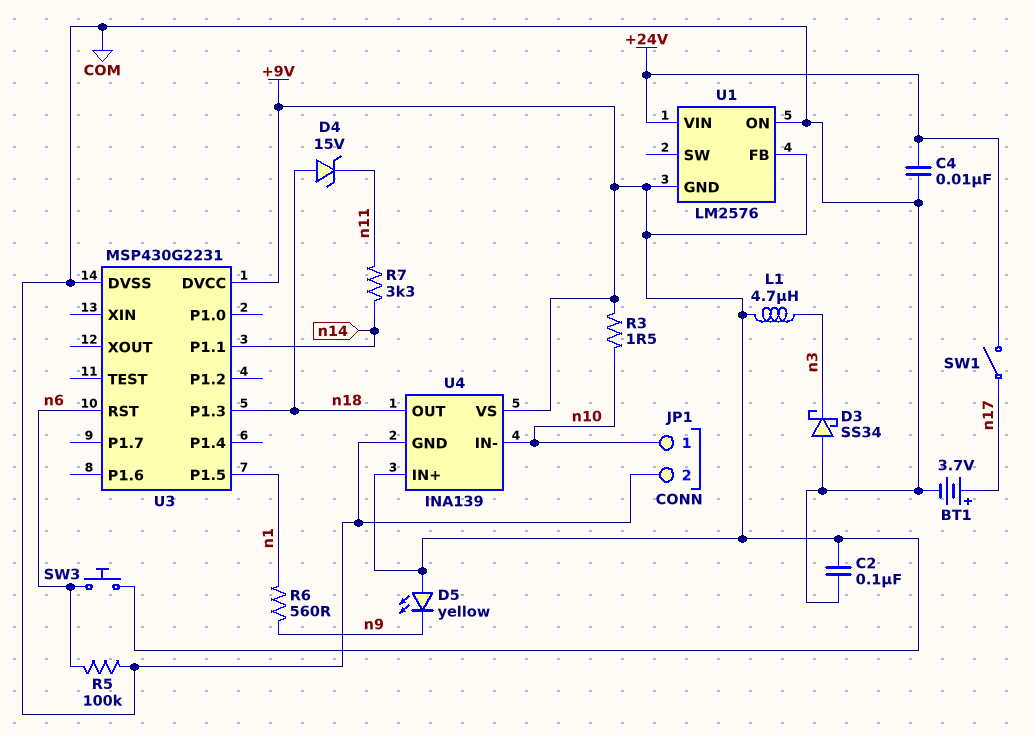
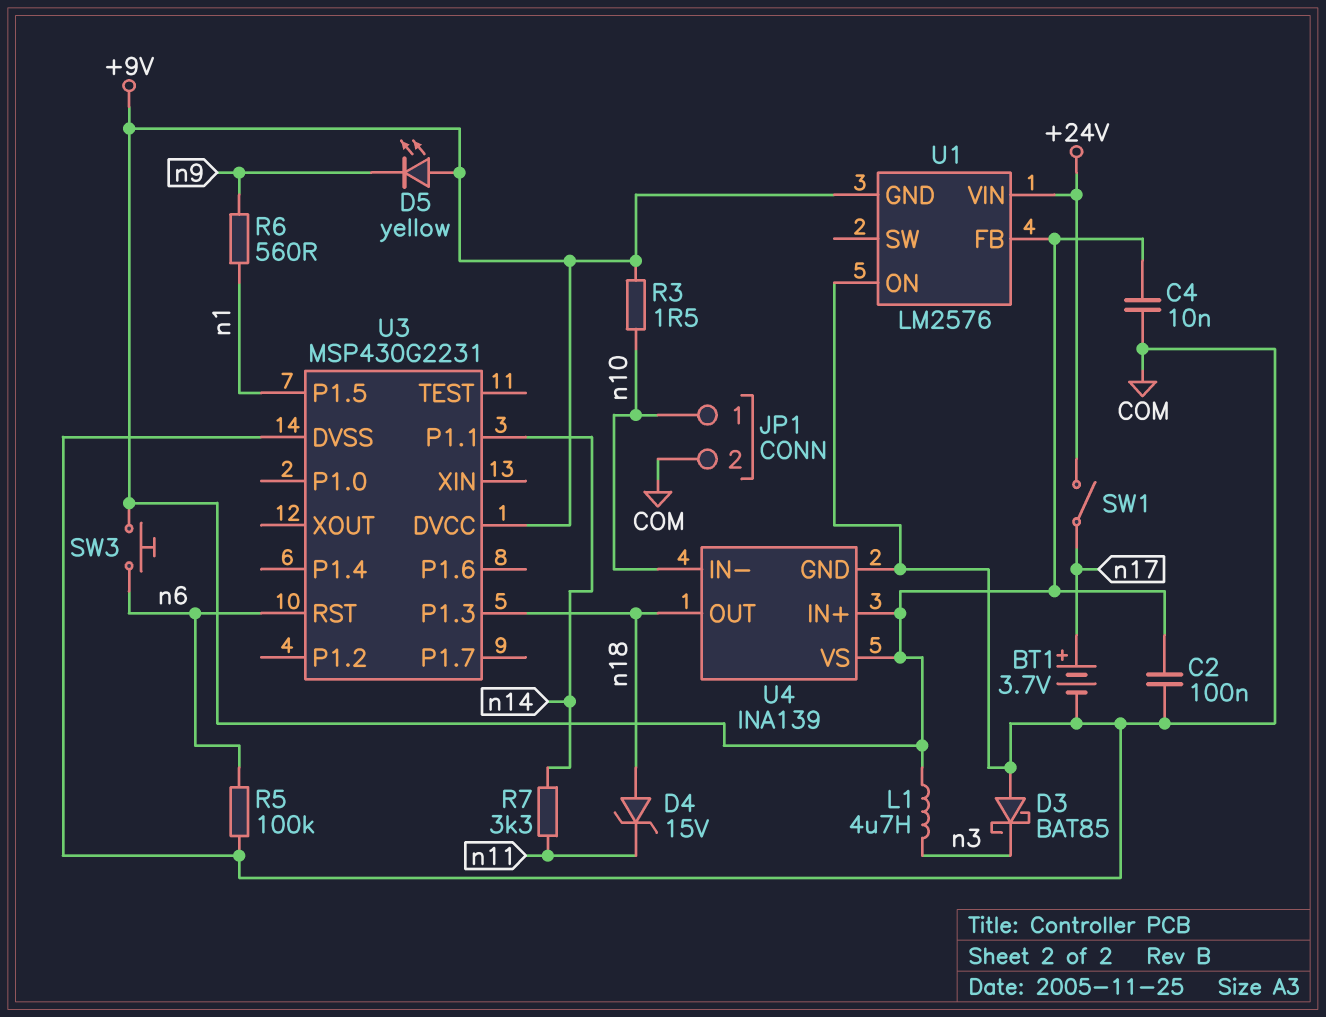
C4: 10nF (+24V, COM) -> 10nF (+9V, COM)
D3: schottky SS34 (A COM, K n3) -> schottky BAT85 (A COM, K n3)

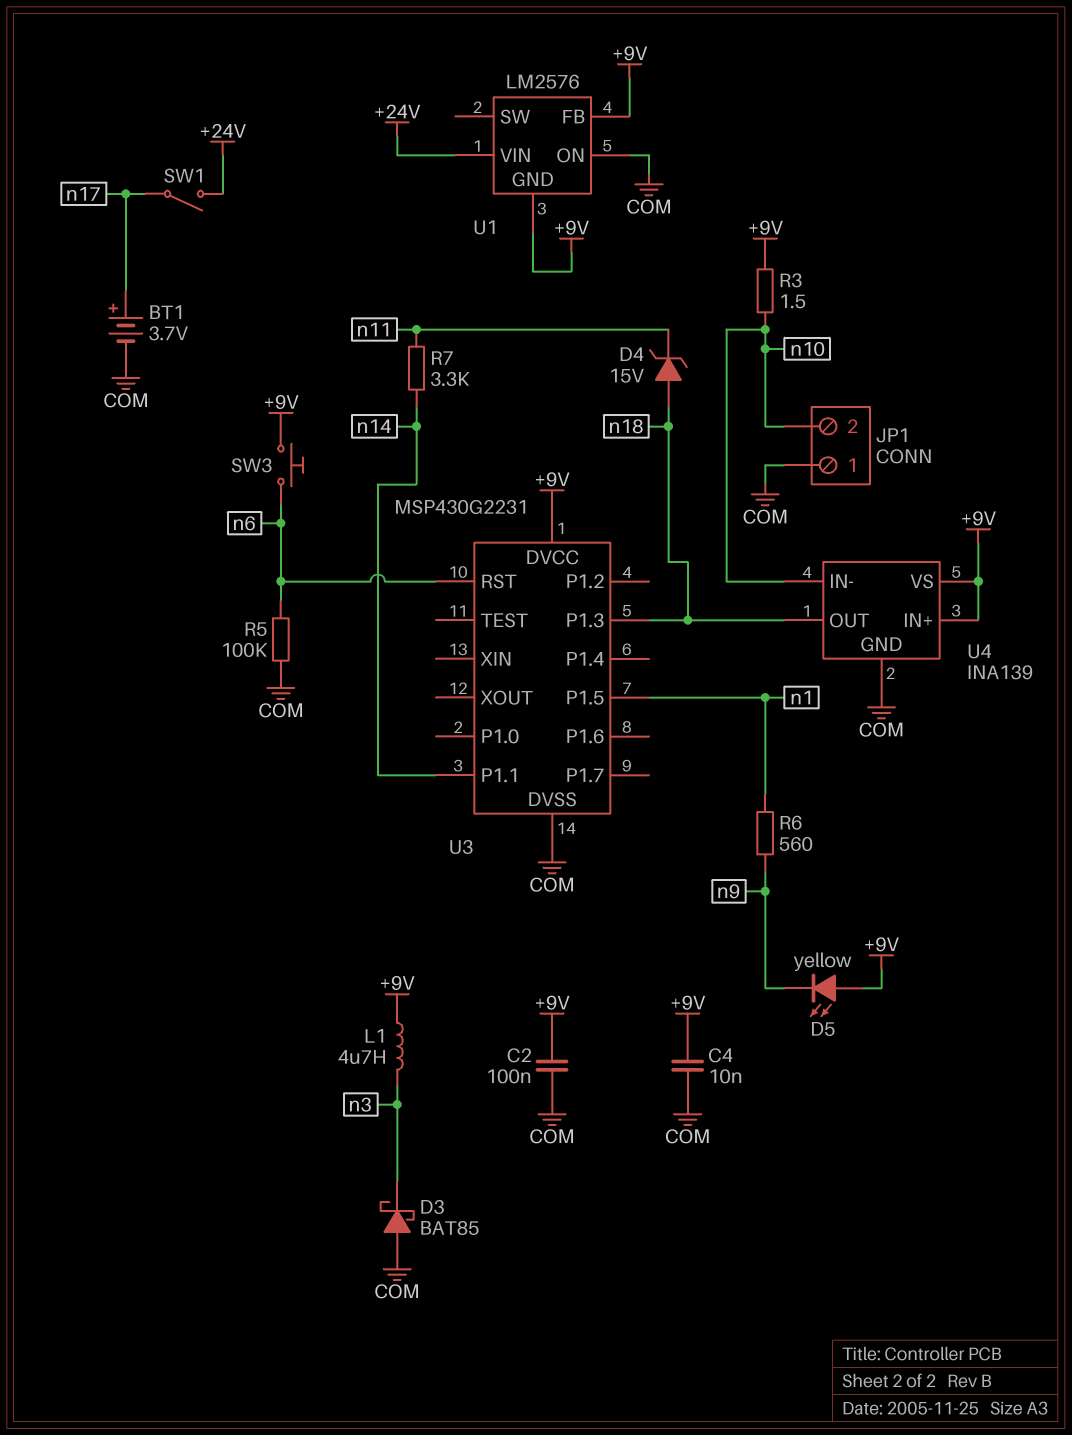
JP1 pin 1: n10 -> COM
JP1 pin 2: COM -> n10

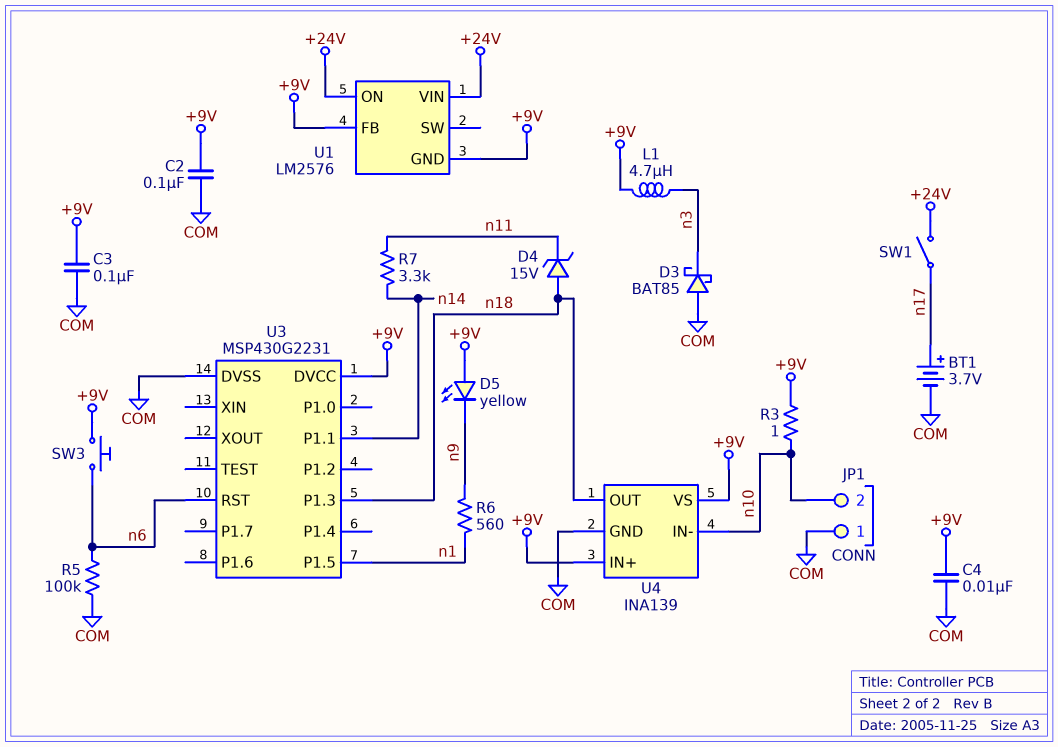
C3: none -> 100nF (+9V, COM)
R3: 1.5 (+9V, n10) -> 1 (+9V, n10)
U1 pin ON: COM -> +24V

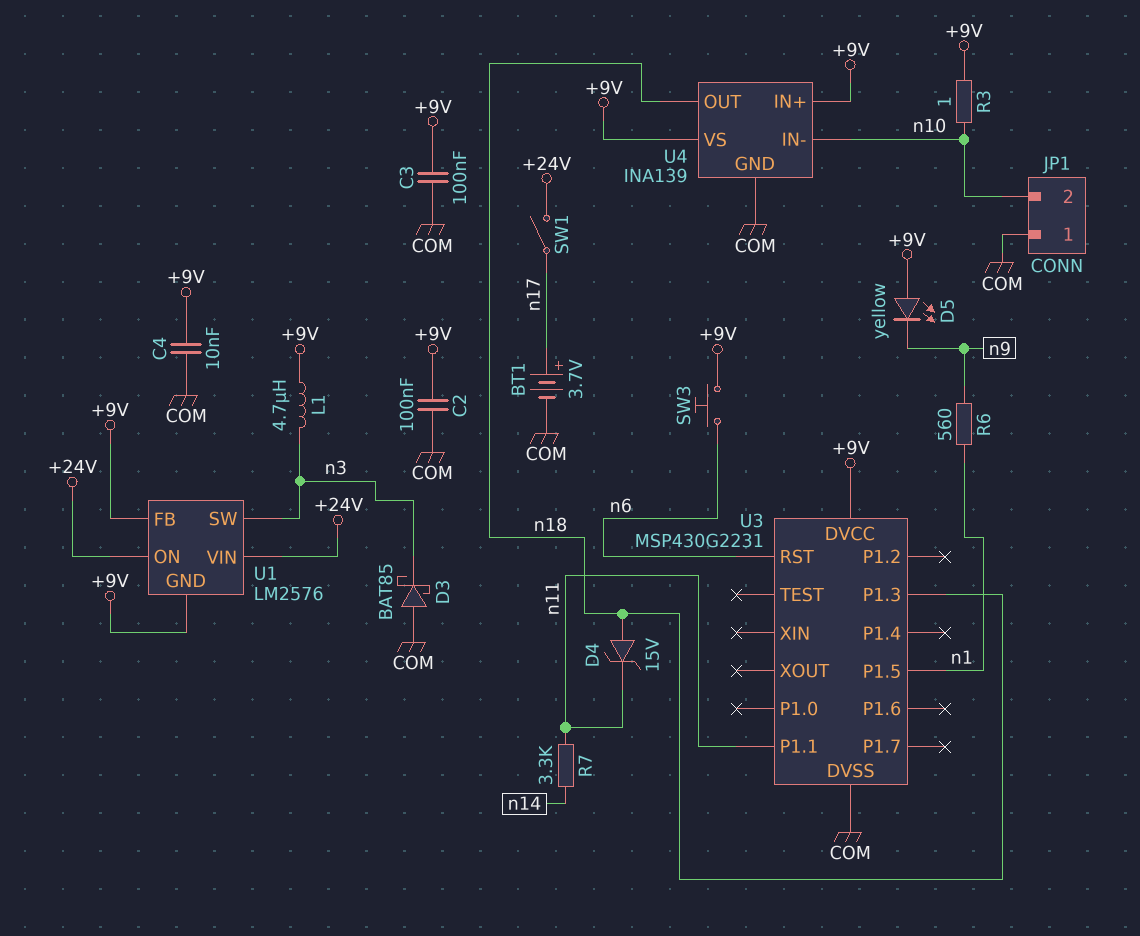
R5: 100k (COM, n6) -> none
U1 pin SW: none -> n3
U3 pin P1.1: n14 -> n11

